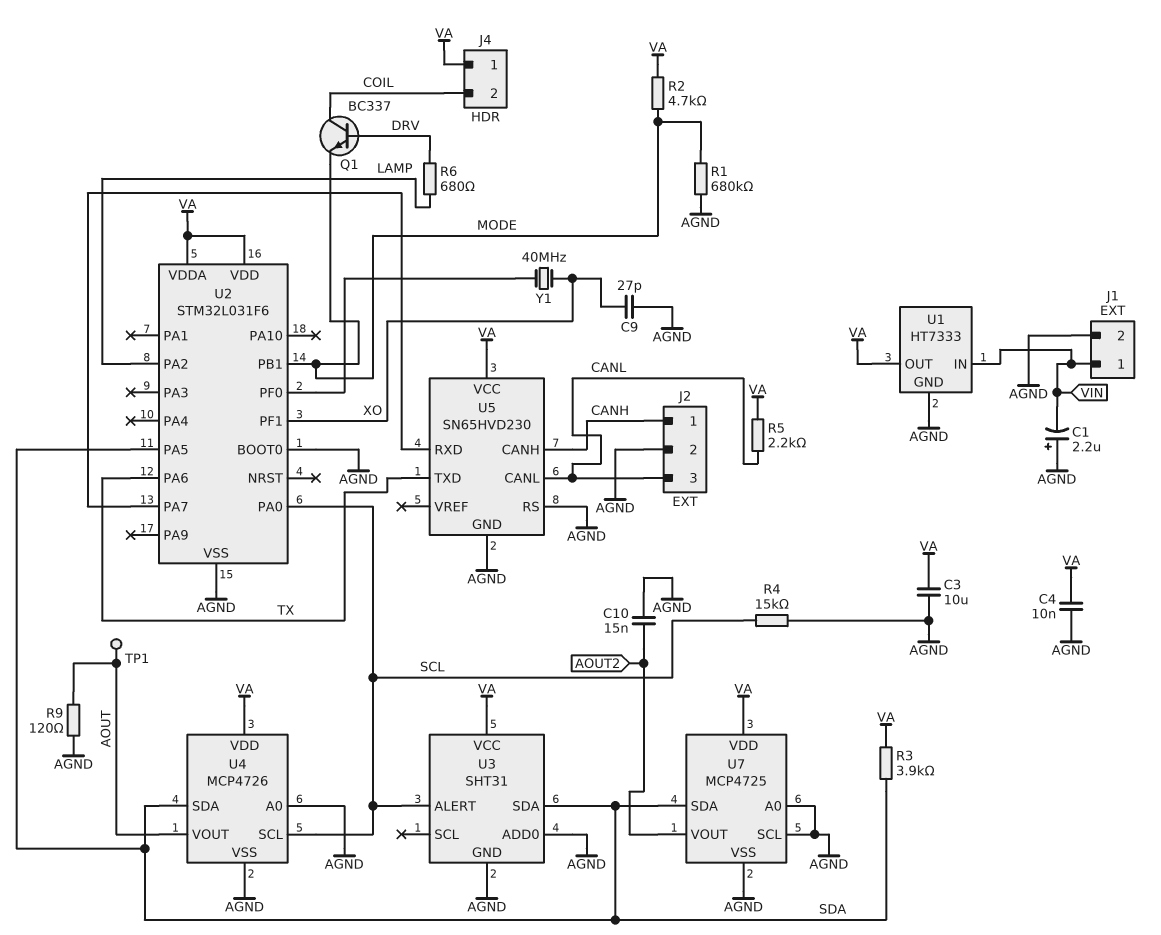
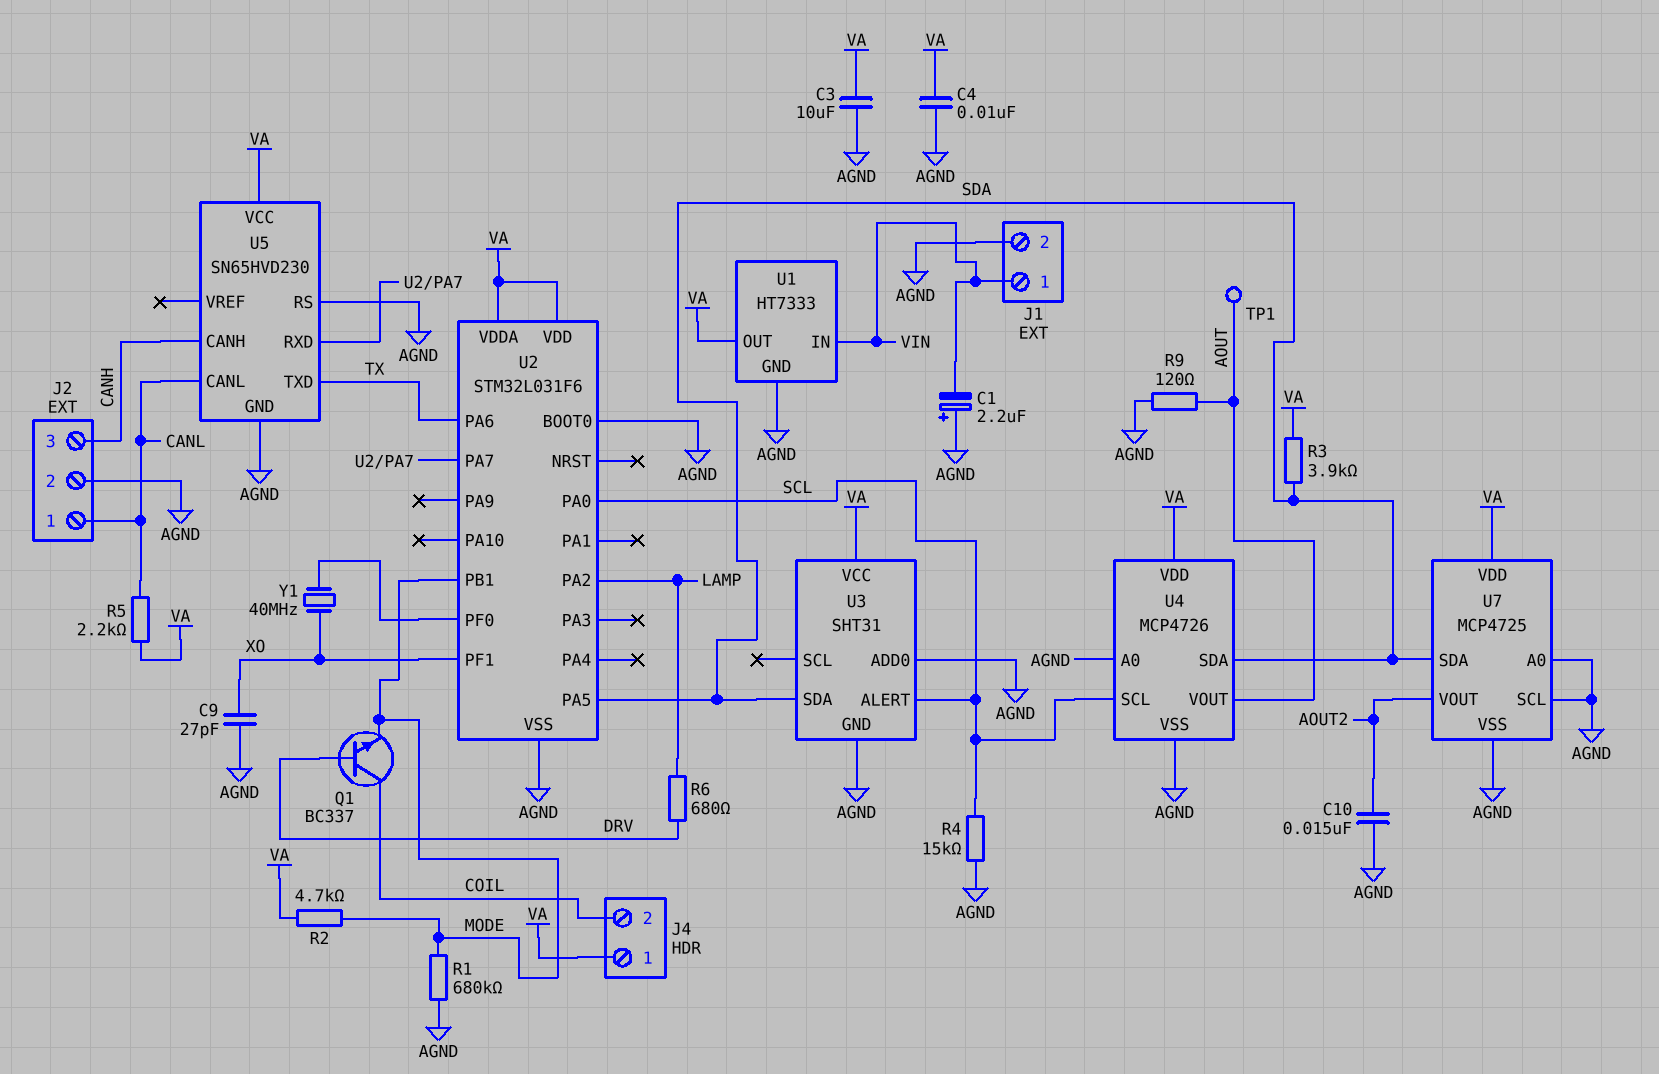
J2 pin 1: CANH -> CANL
J2 pin 3: CANL -> CANH

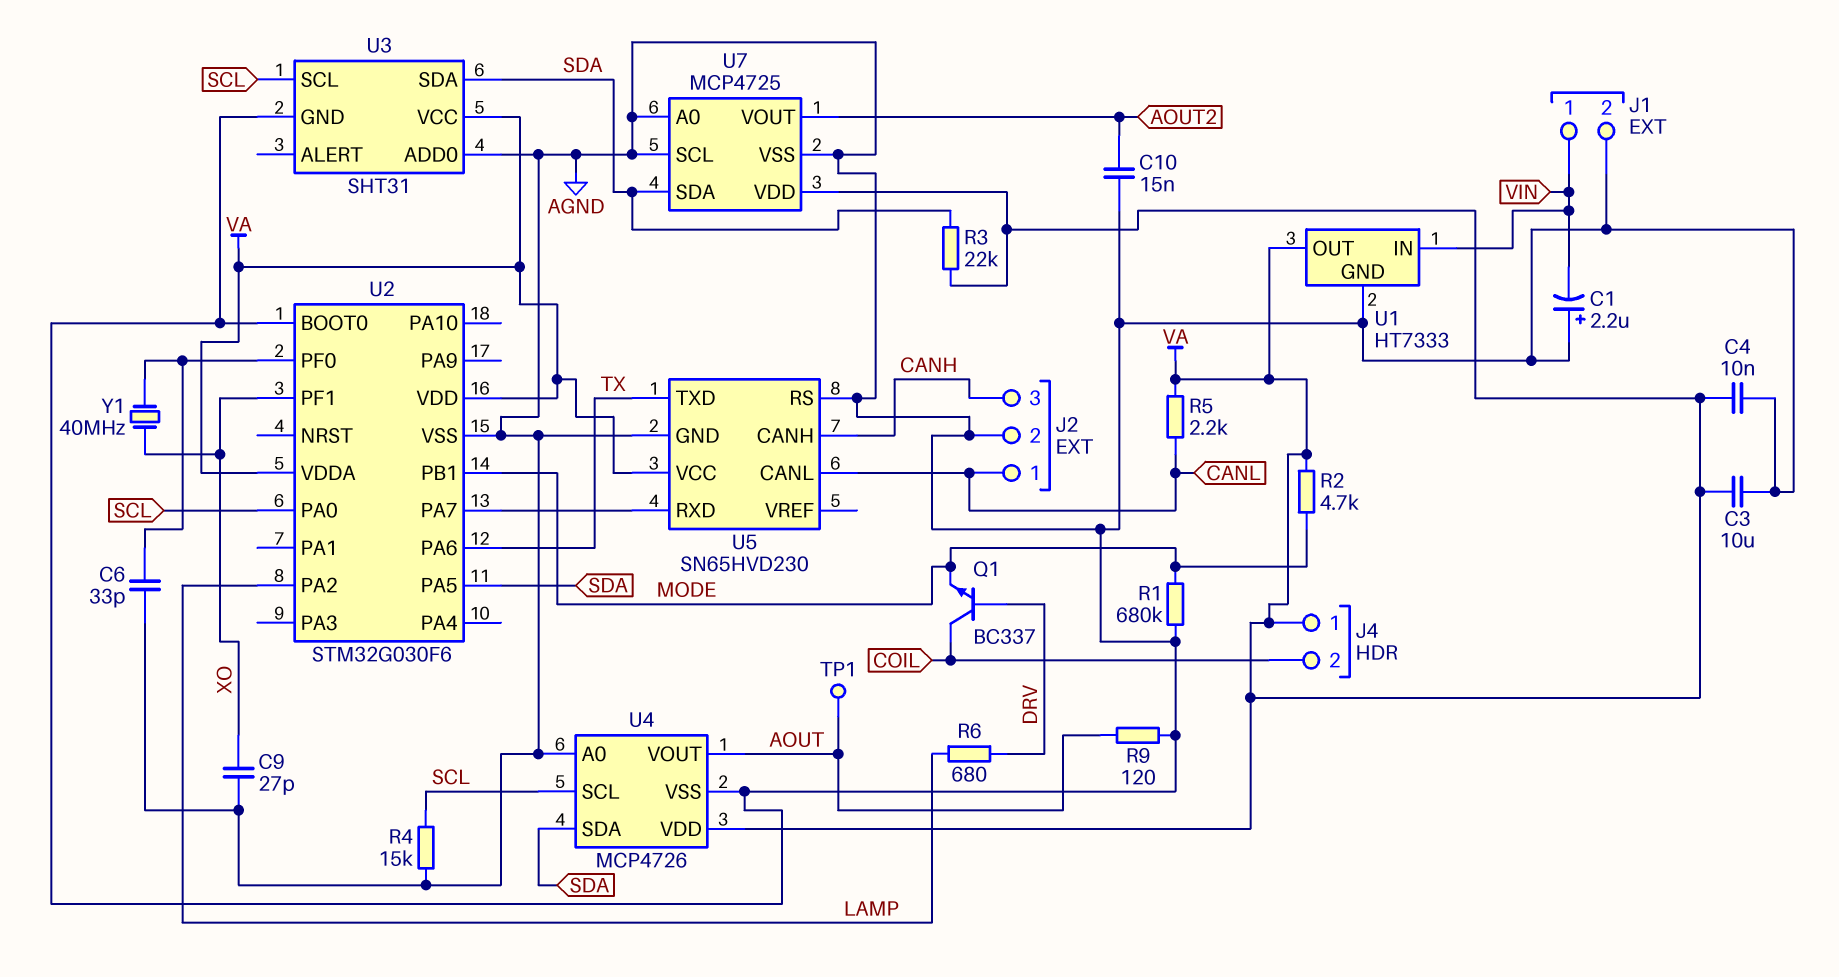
C6: none -> 33pF (AGND, U2/PF0)
R3: 3.9k (SDA, VA) -> 22k (SDA, VA)
U2: STM32L031F6 -> STM32G030F6
U3 pin ALERT: SCL -> none
U3 pin SCL: none -> SCL

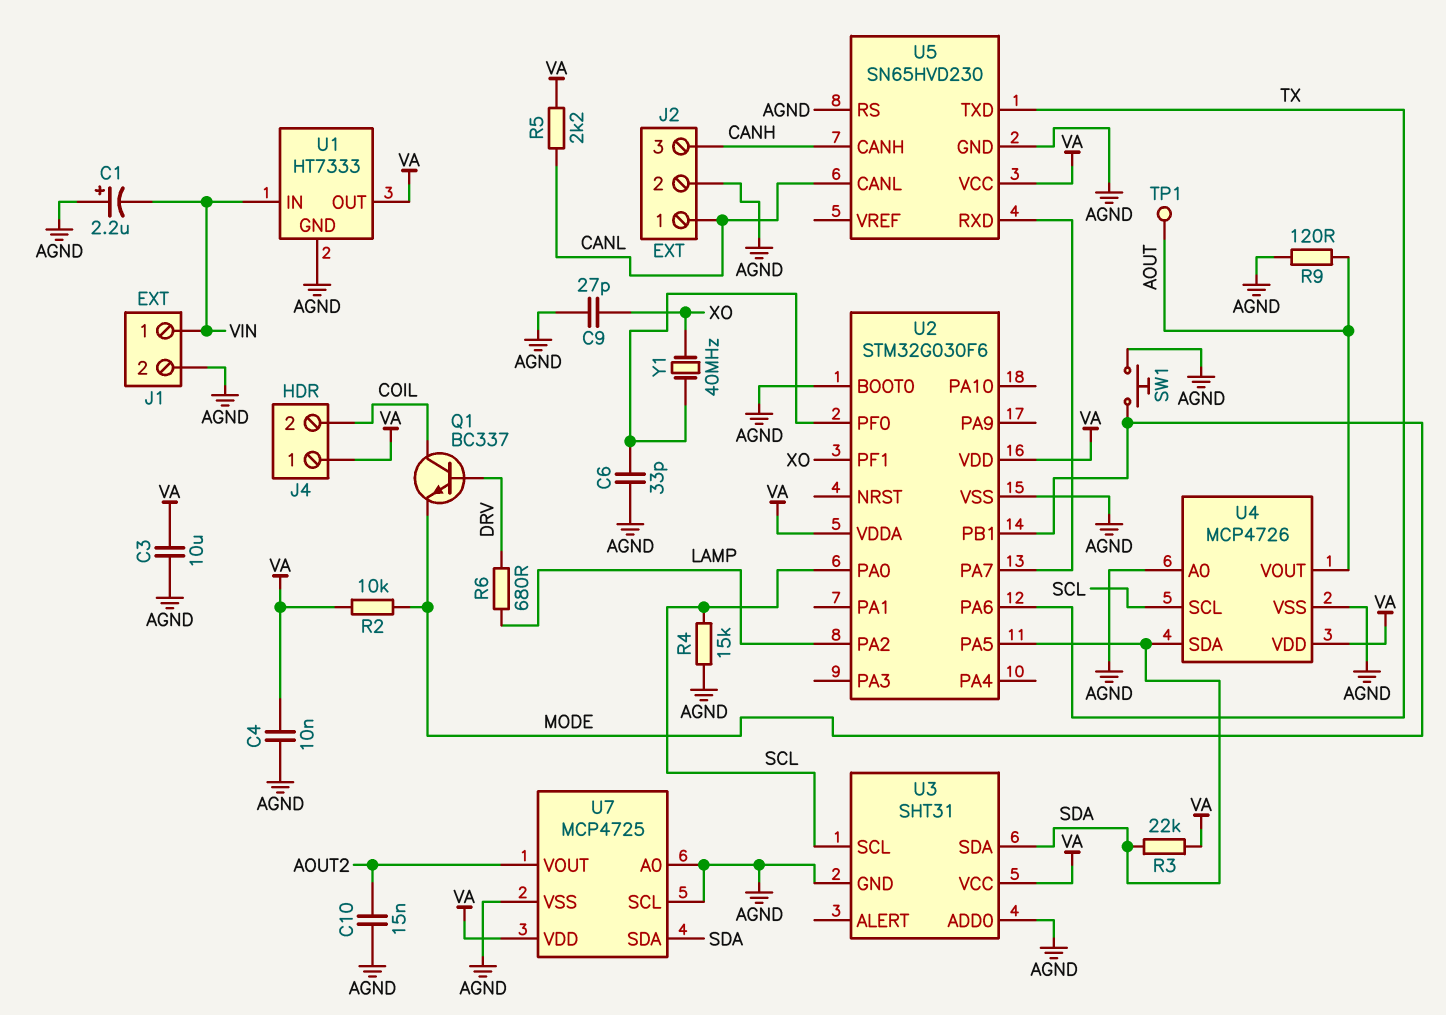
R1: 680k (AGND, MODE) -> none
R2: 4.7k (MODE, VA) -> 10k (MODE, VA)
SW1: none -> button (AGND, MODE)

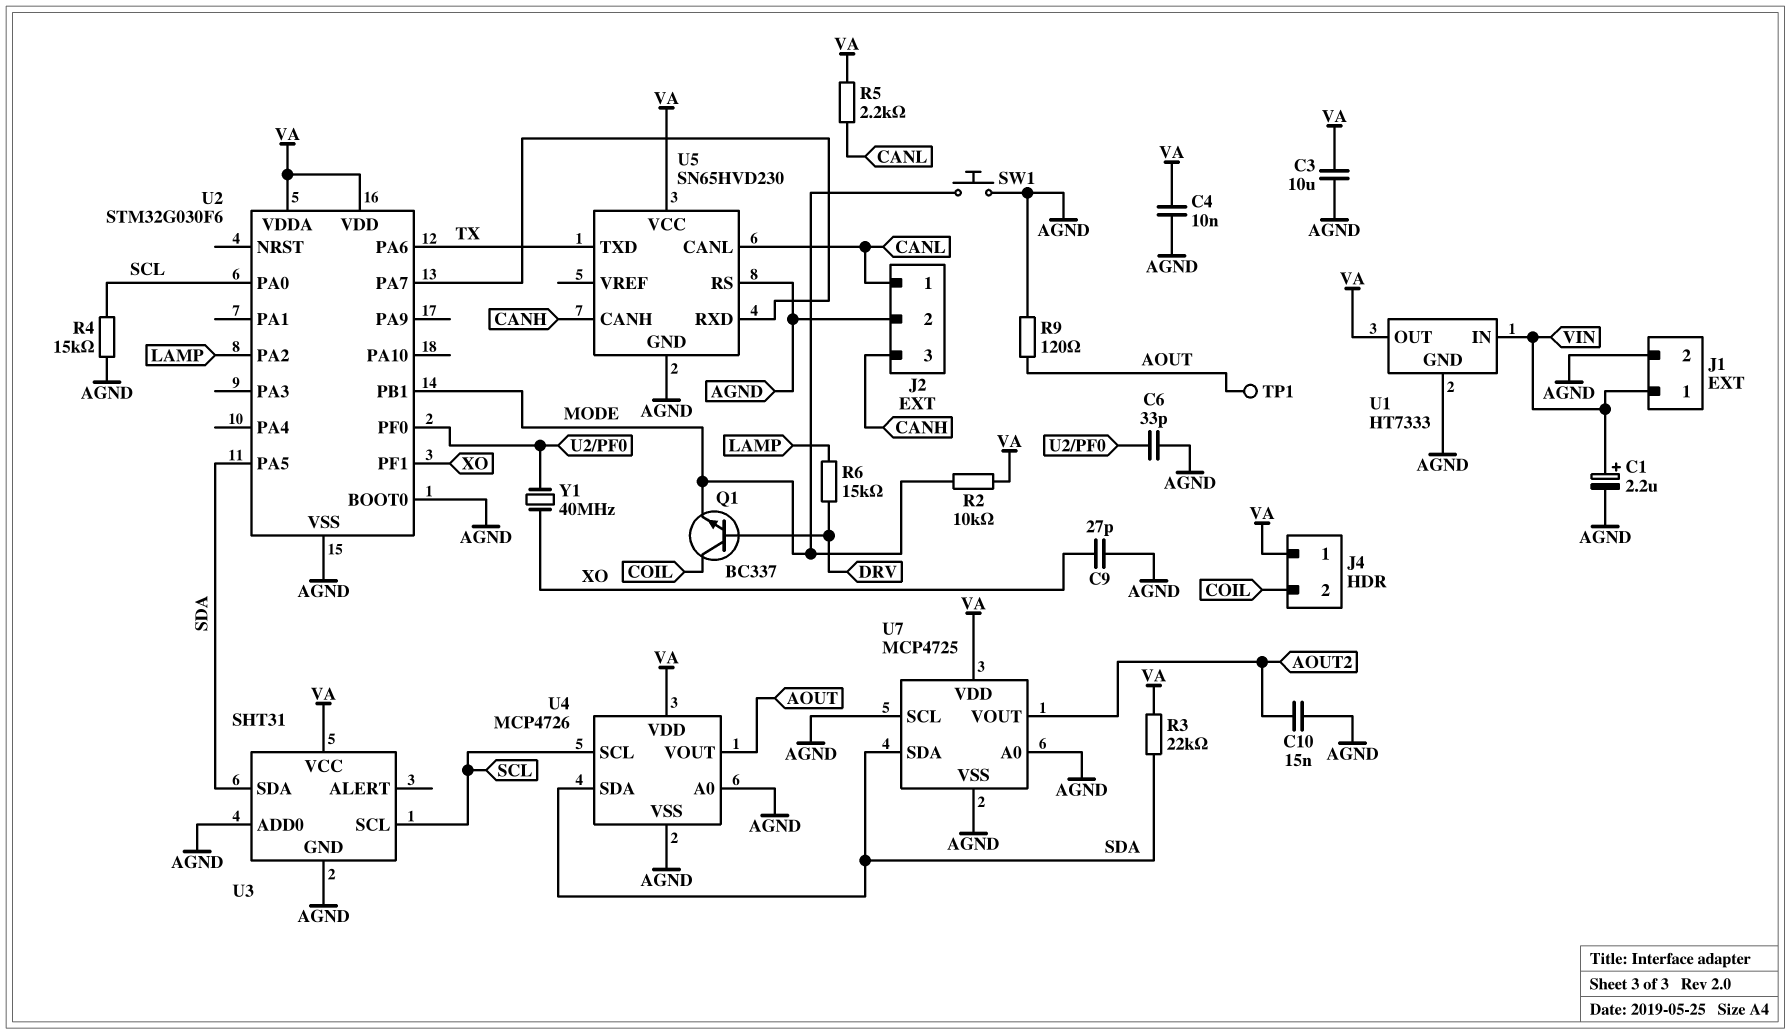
C1: 2.2uF (plus AGND, minus VIN) -> 2.2uF (plus VIN, minus AGND)
R6: 680 (DRV, LAMP) -> 15k (DRV, LAMP)

